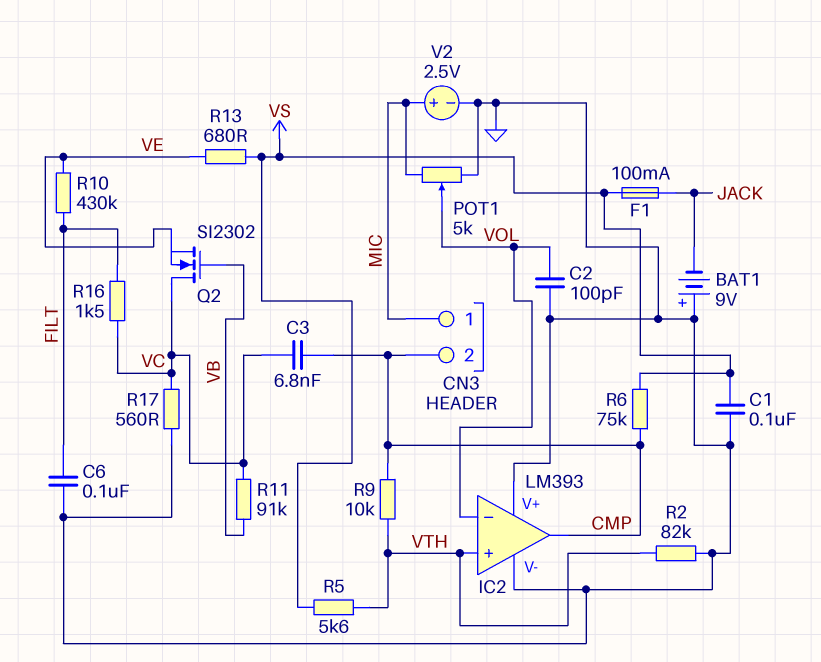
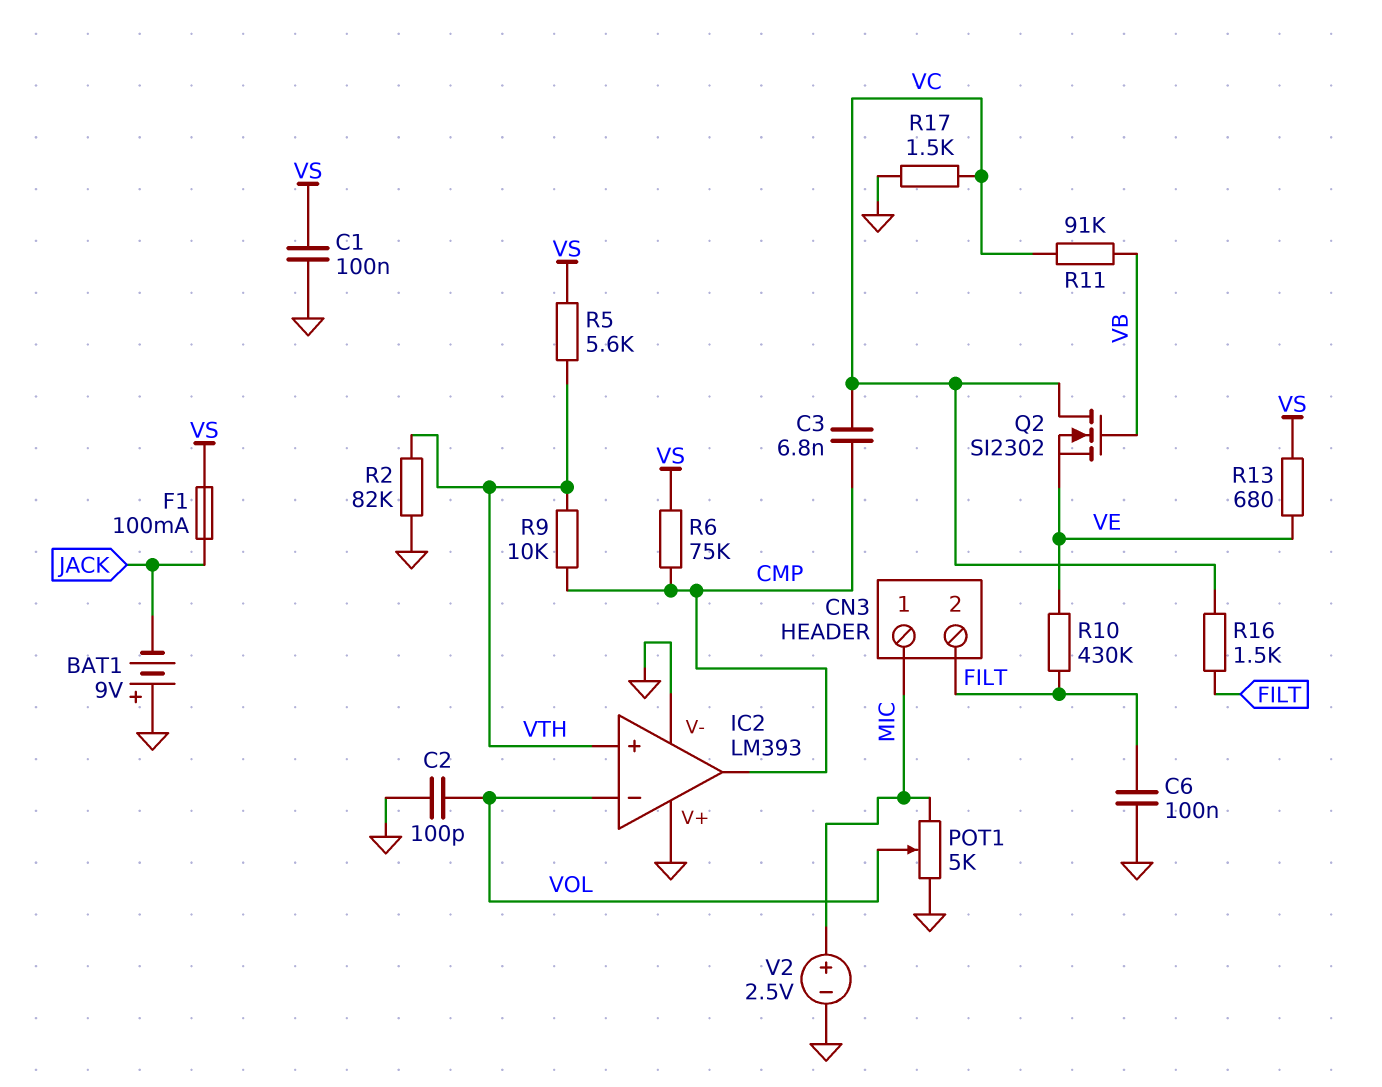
CN3 pin 2: CMP -> FILT
R17: 560 (GND, VC) -> 1.5k (GND, VC)

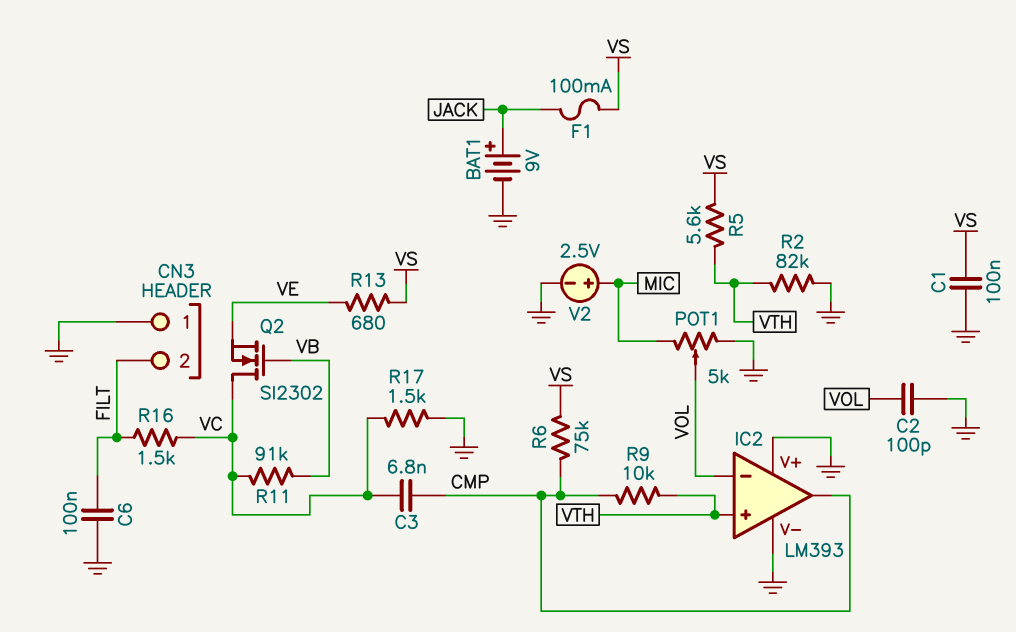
BAT1: 9V (plus GND, minus JACK) -> 9V (plus JACK, minus GND)
CN3 pin 1: MIC -> GND
R10: 430k (FILT, VE) -> none

